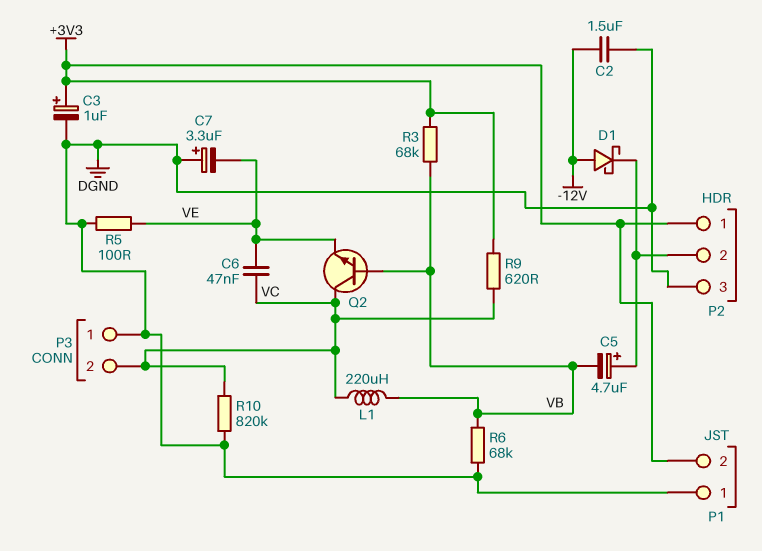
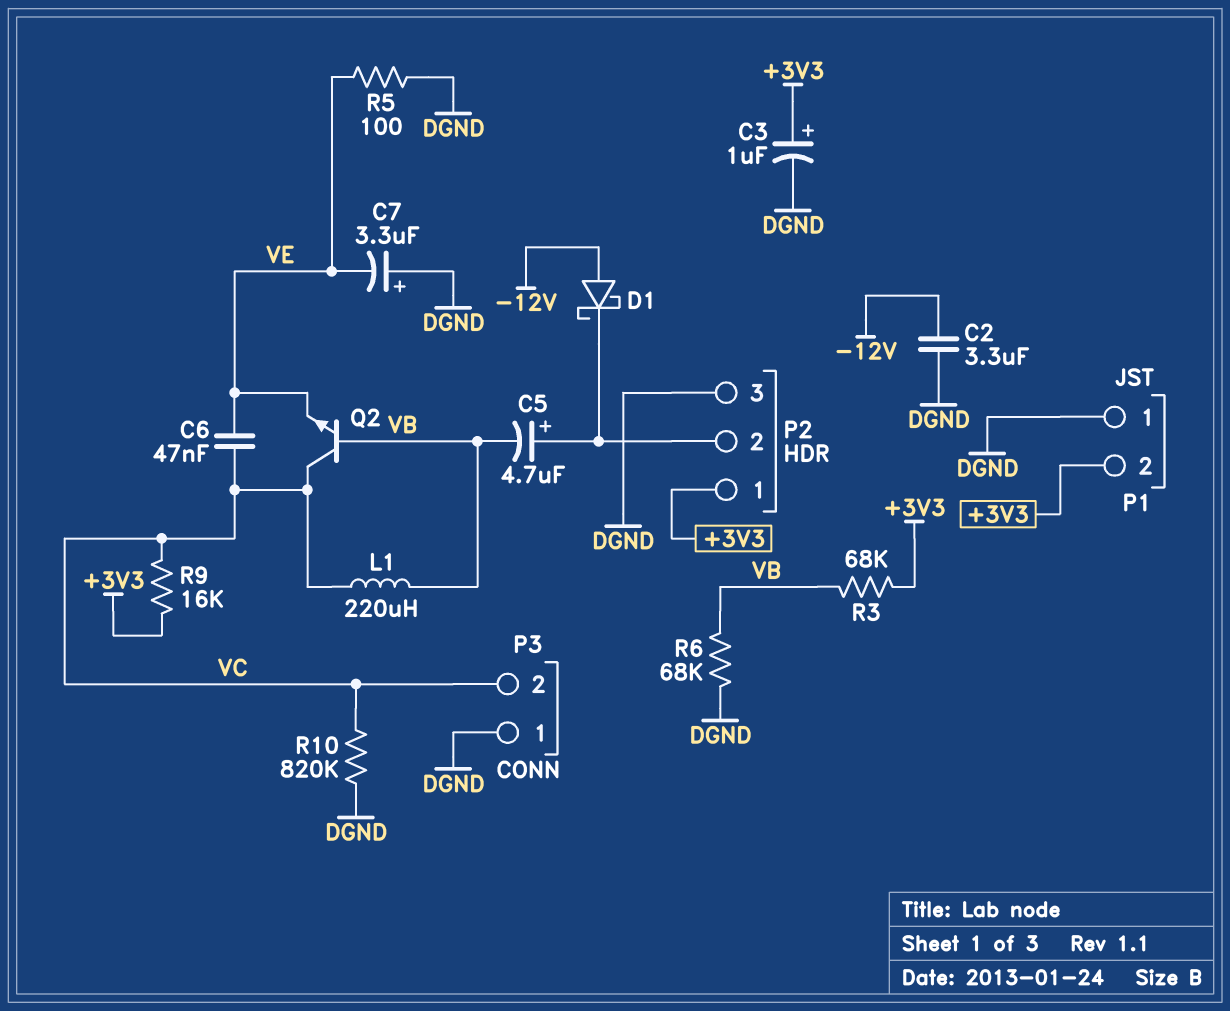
C2: 1.5uF (-12V, DGND) -> 3.3uF (-12V, DGND)
R9: 620 (+3V3, VC) -> 16k (+3V3, VC)

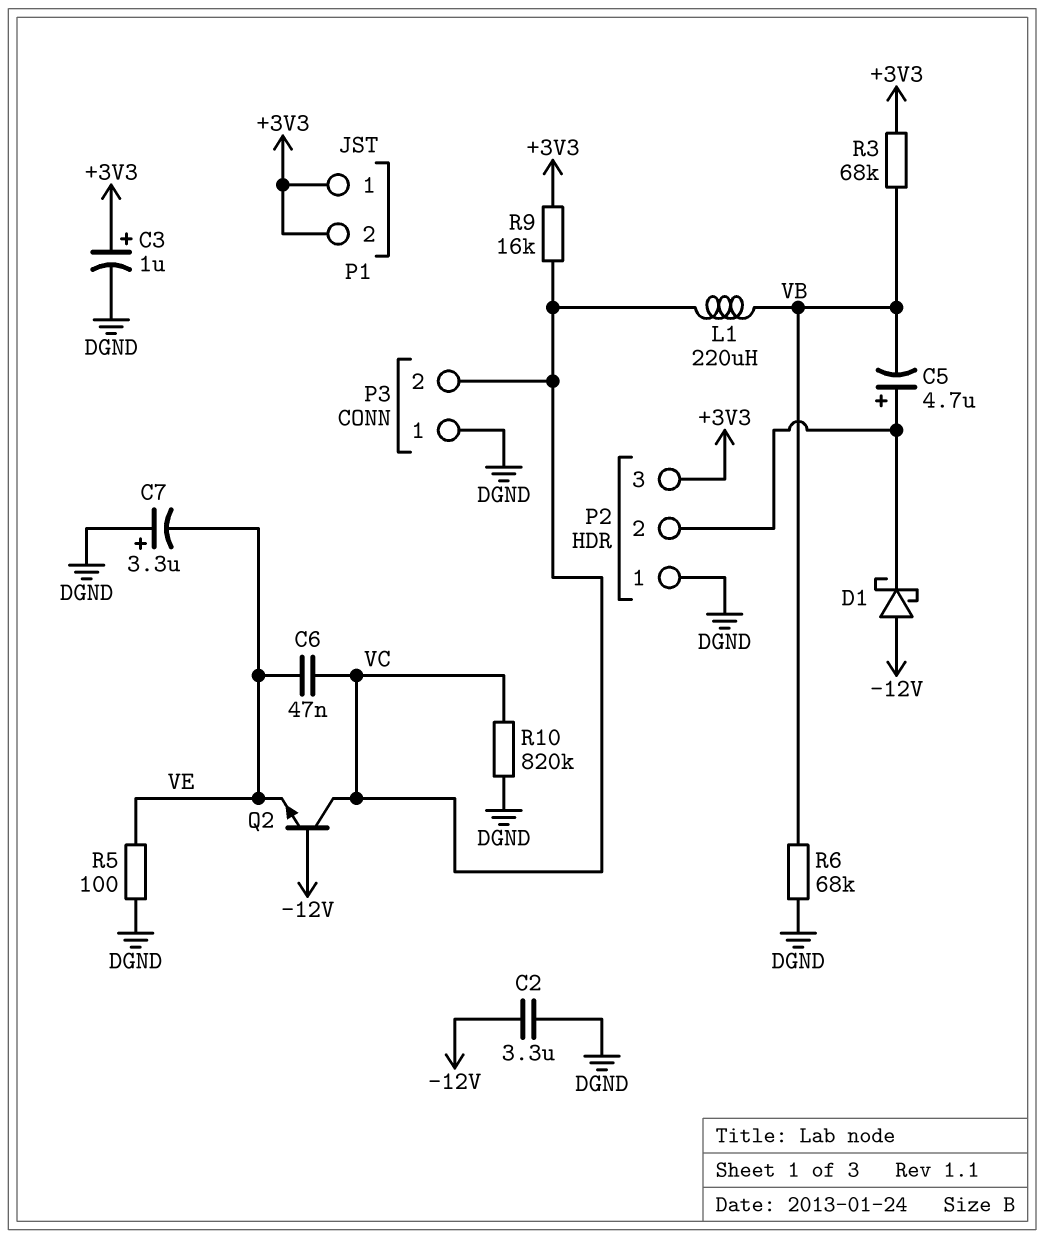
P1 pin 1: DGND -> +3V3
P2 pin 1: +3V3 -> DGND
P2 pin 3: DGND -> +3V3
Q2: NPN (B VB, C VC, E VE) -> NPN (B -12V, C VC, E VE)

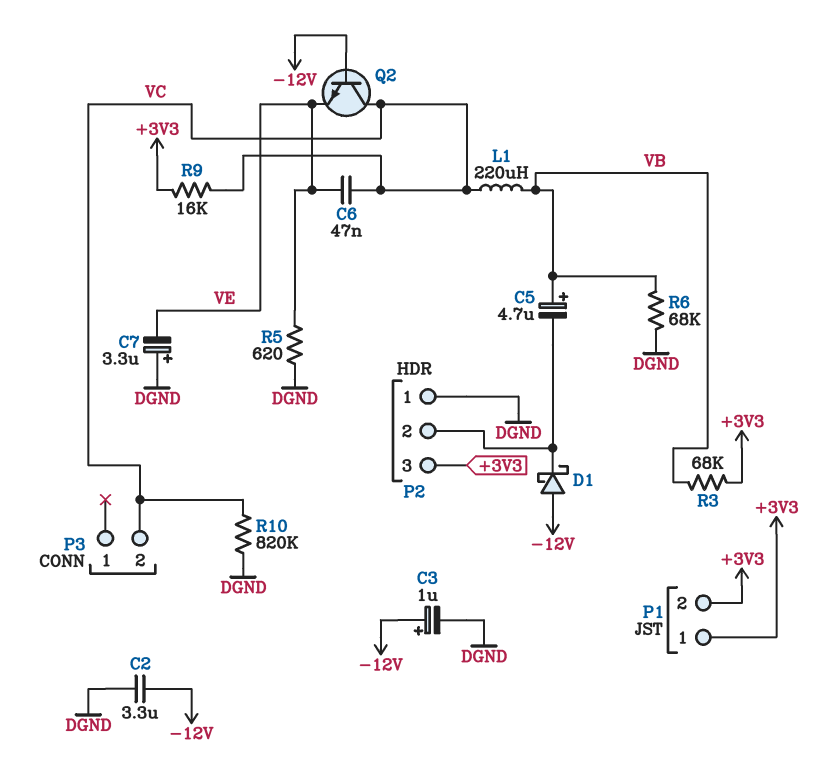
C3: 1uF (plus +3V3, minus DGND) -> 1uF (plus -12V, minus DGND)
C5: 4.7uF (plus P2/2, minus VB) -> 4.7uF (plus VB, minus P2/2)
P3 pin 1: DGND -> none
R5: 100 (DGND, VE) -> 620 (DGND, VE)

